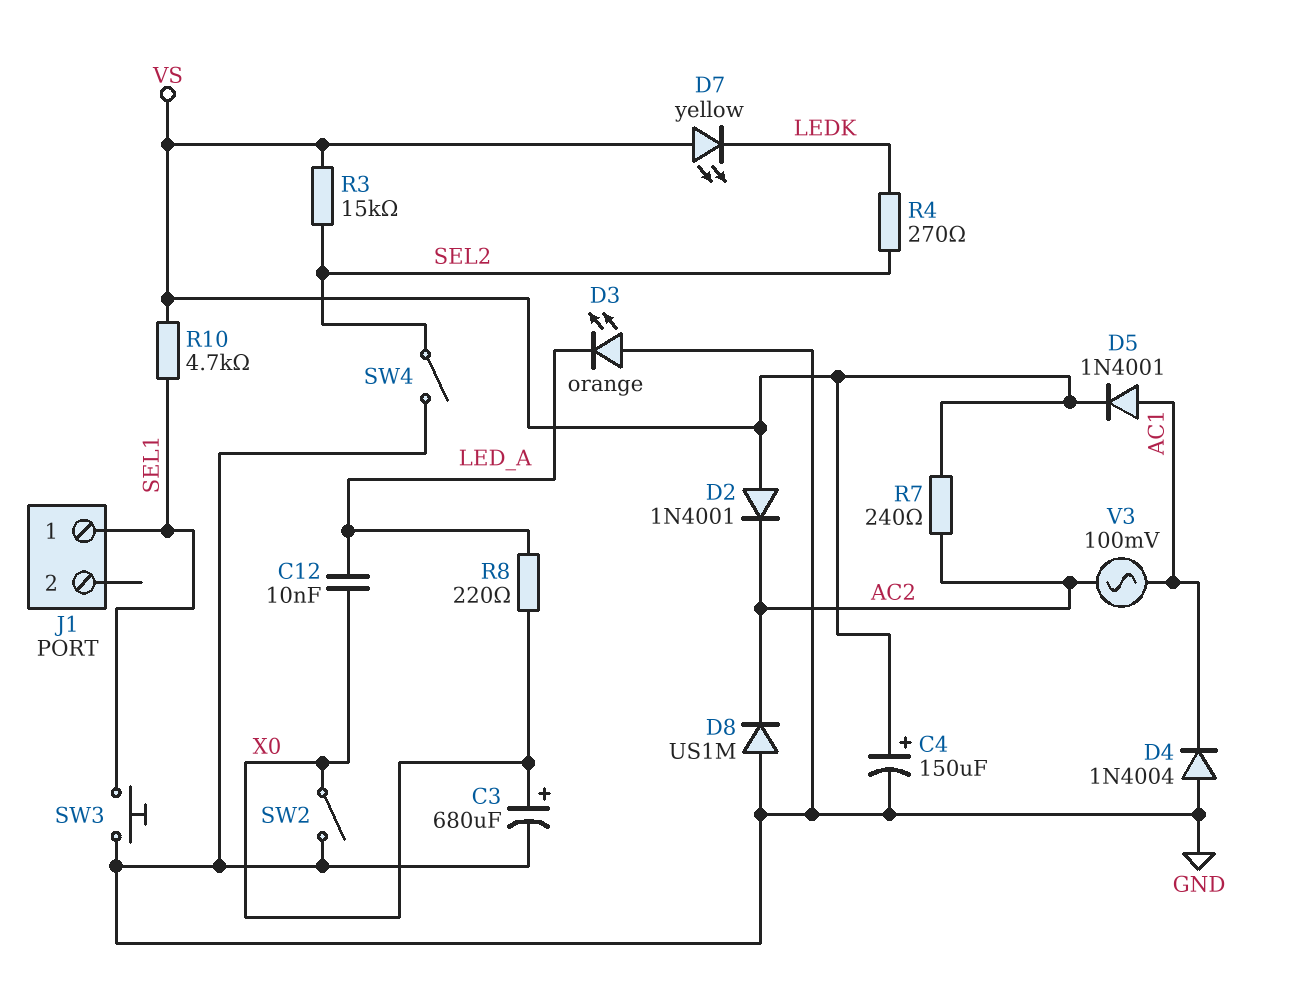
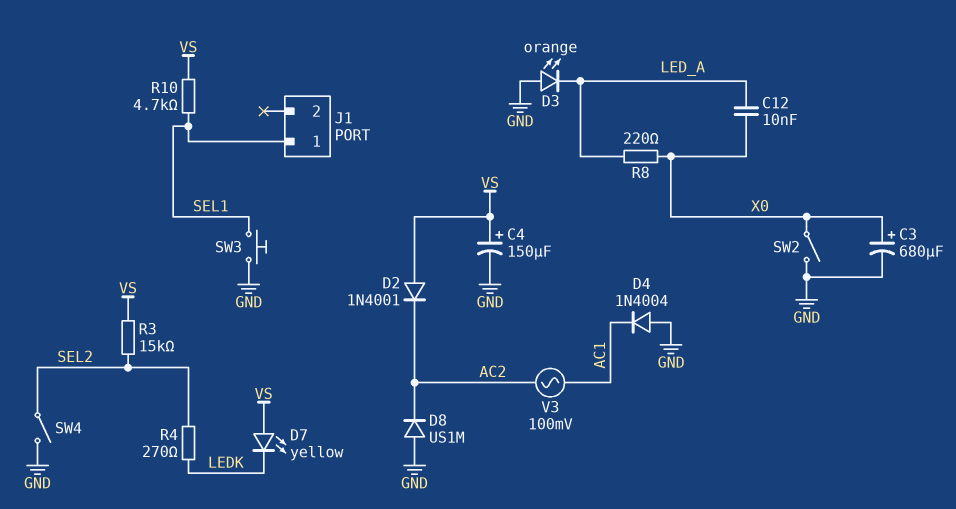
D5: diode 1N4001 (A AC1, K VS) -> none
R7: 240 (AC2, VS) -> none

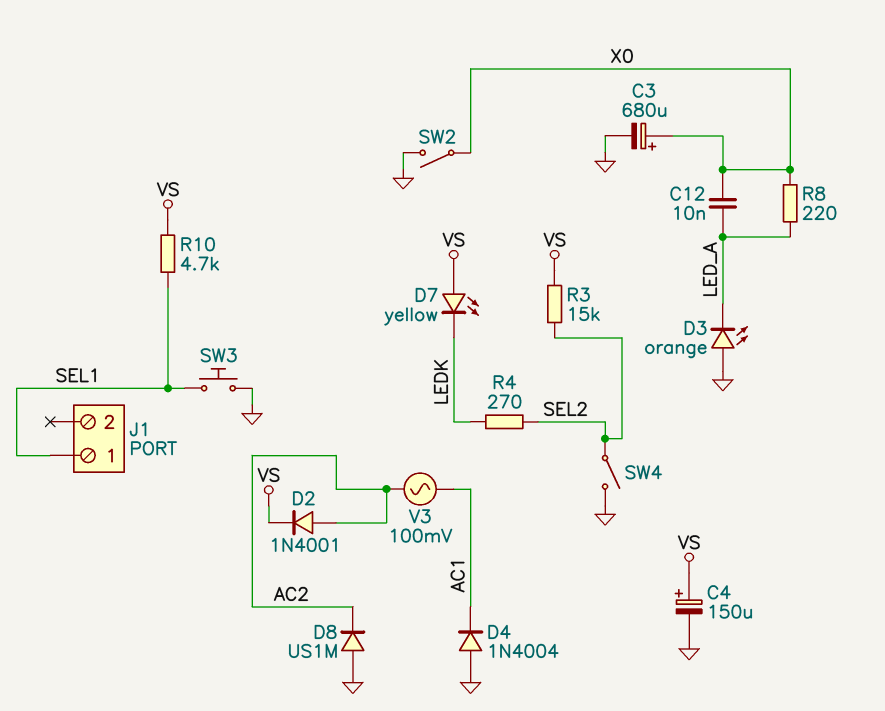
D2: diode 1N4001 (A VS, K AC2) -> diode 1N4001 (A AC2, K VS)

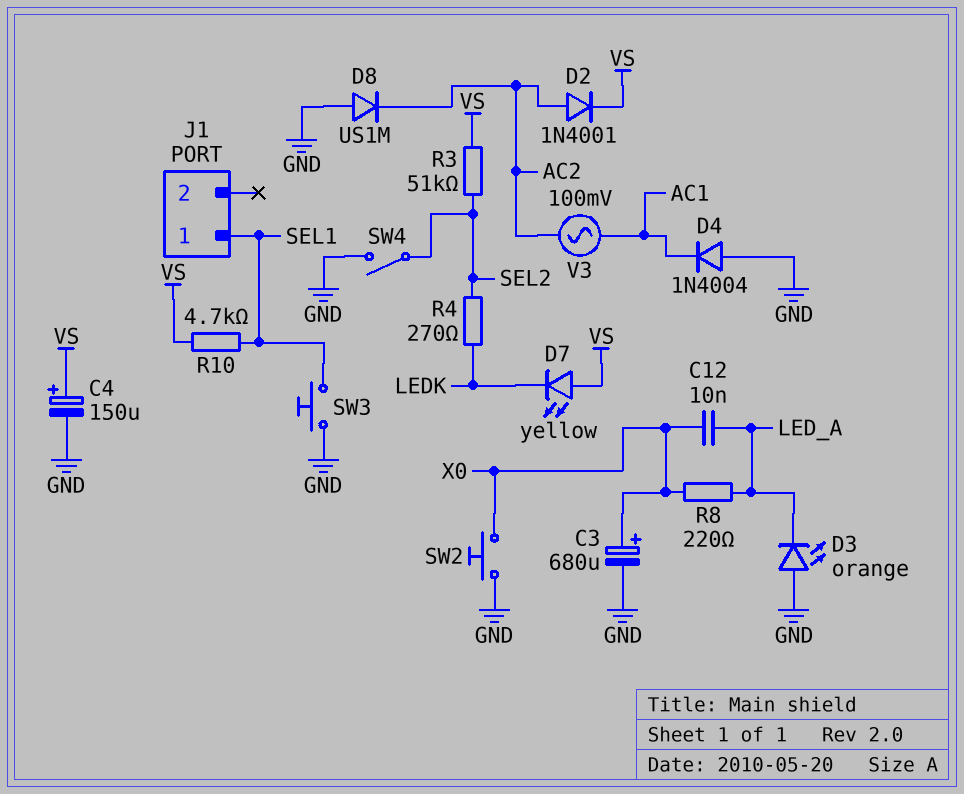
R3: 15k (SEL2, VS) -> 51k (SEL2, VS)
SW2: switch (GND, X0) -> button (GND, X0)

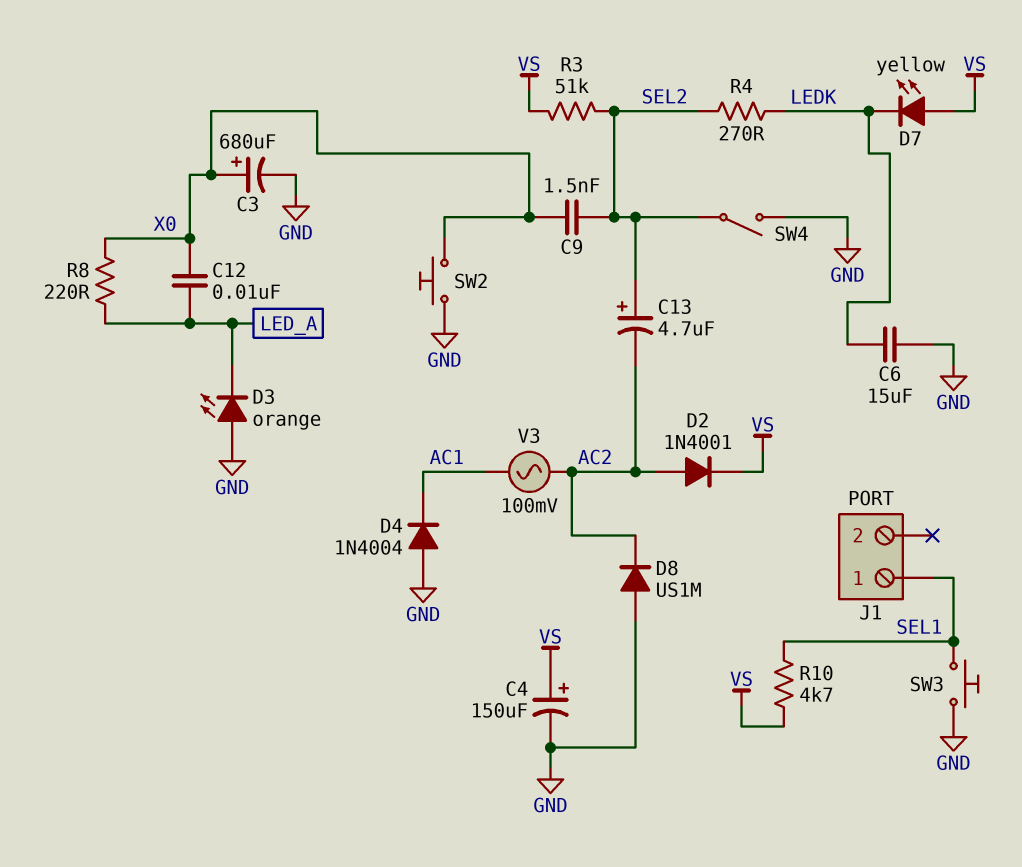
C6: none -> 15uF (GND, LEDK)
C9: none -> 1.5nF (SEL2, X0)
C13: none -> 4.7uF (plus SEL2, minus AC2)

